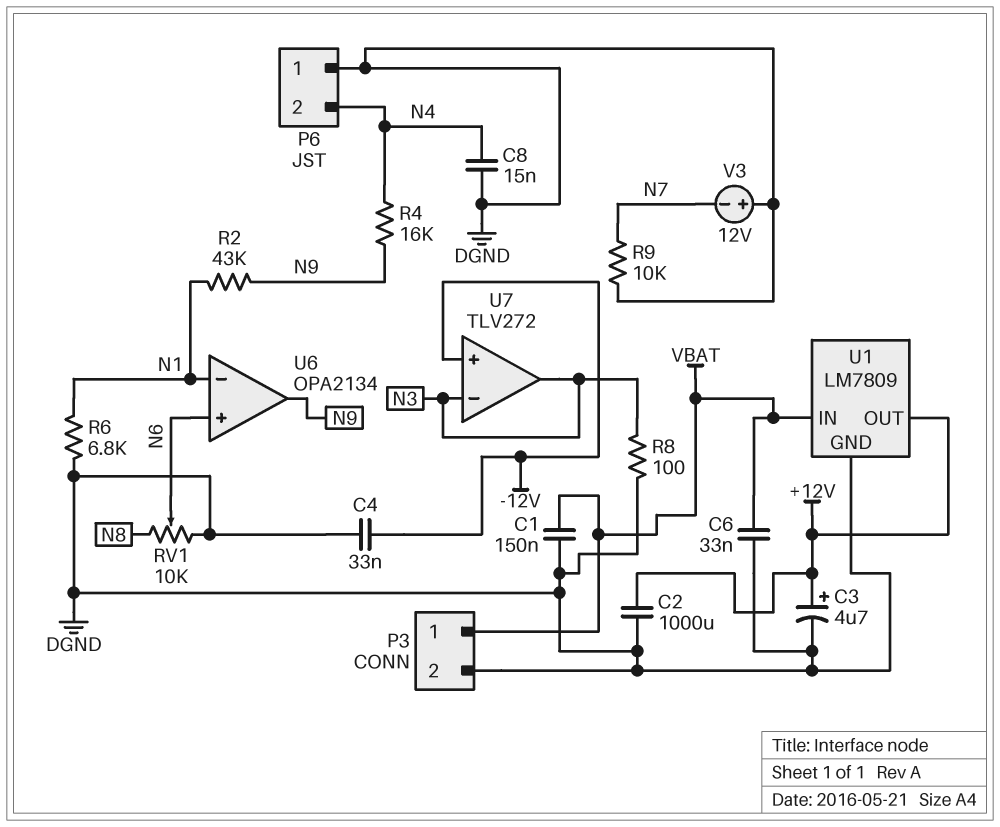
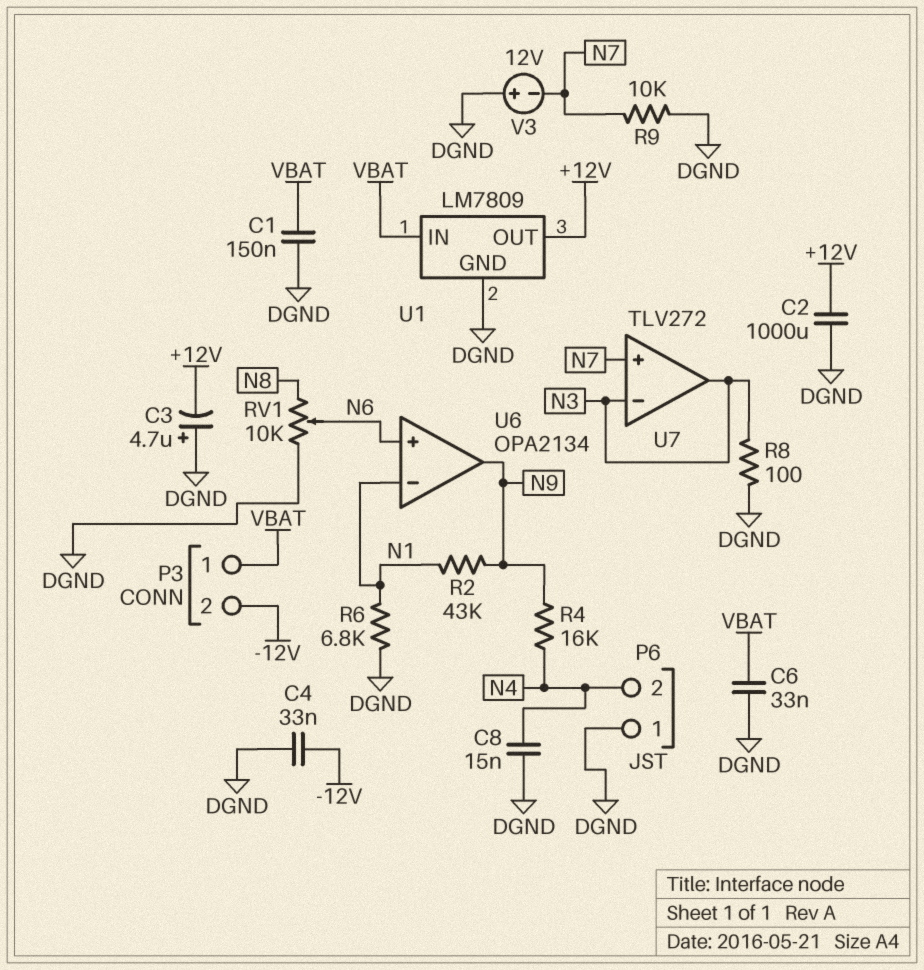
C3: 4.7uF (plus +12V, minus DGND) -> 4.7uF (plus DGND, minus +12V)
P3 pin 2: DGND -> -12V
U7 pin in+: -12V -> N7

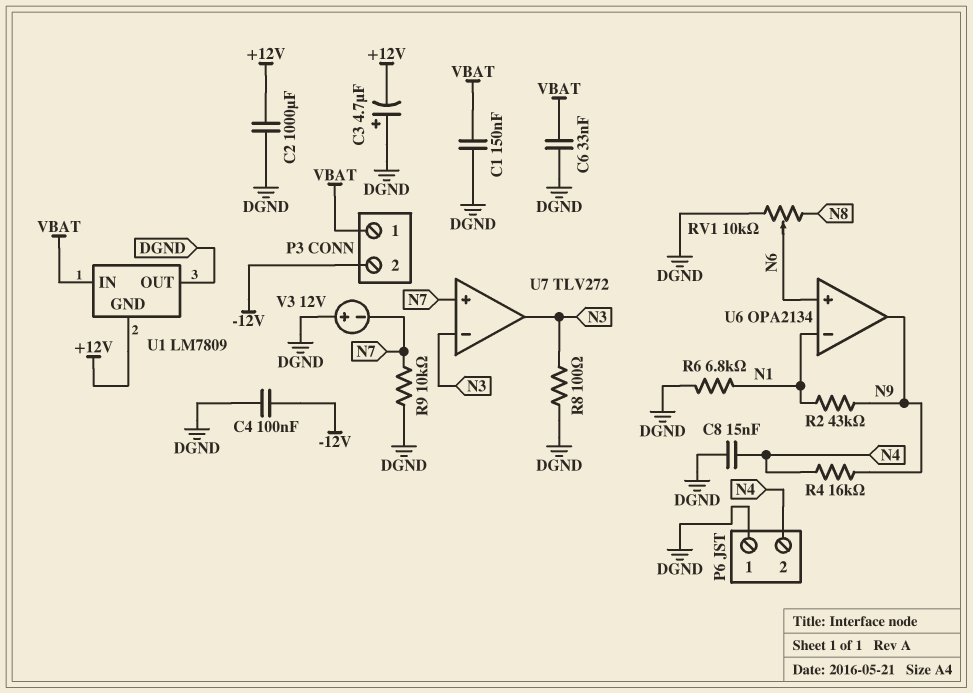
C4: 33nF (-12V, DGND) -> 100nF (-12V, DGND)
U1 pin GND: DGND -> +12V
U1 pin OUT: +12V -> DGND

